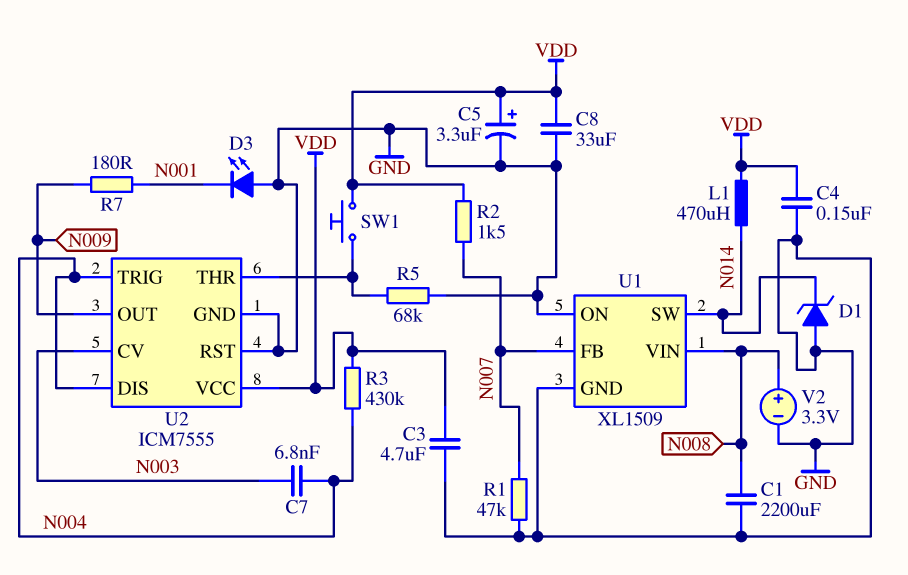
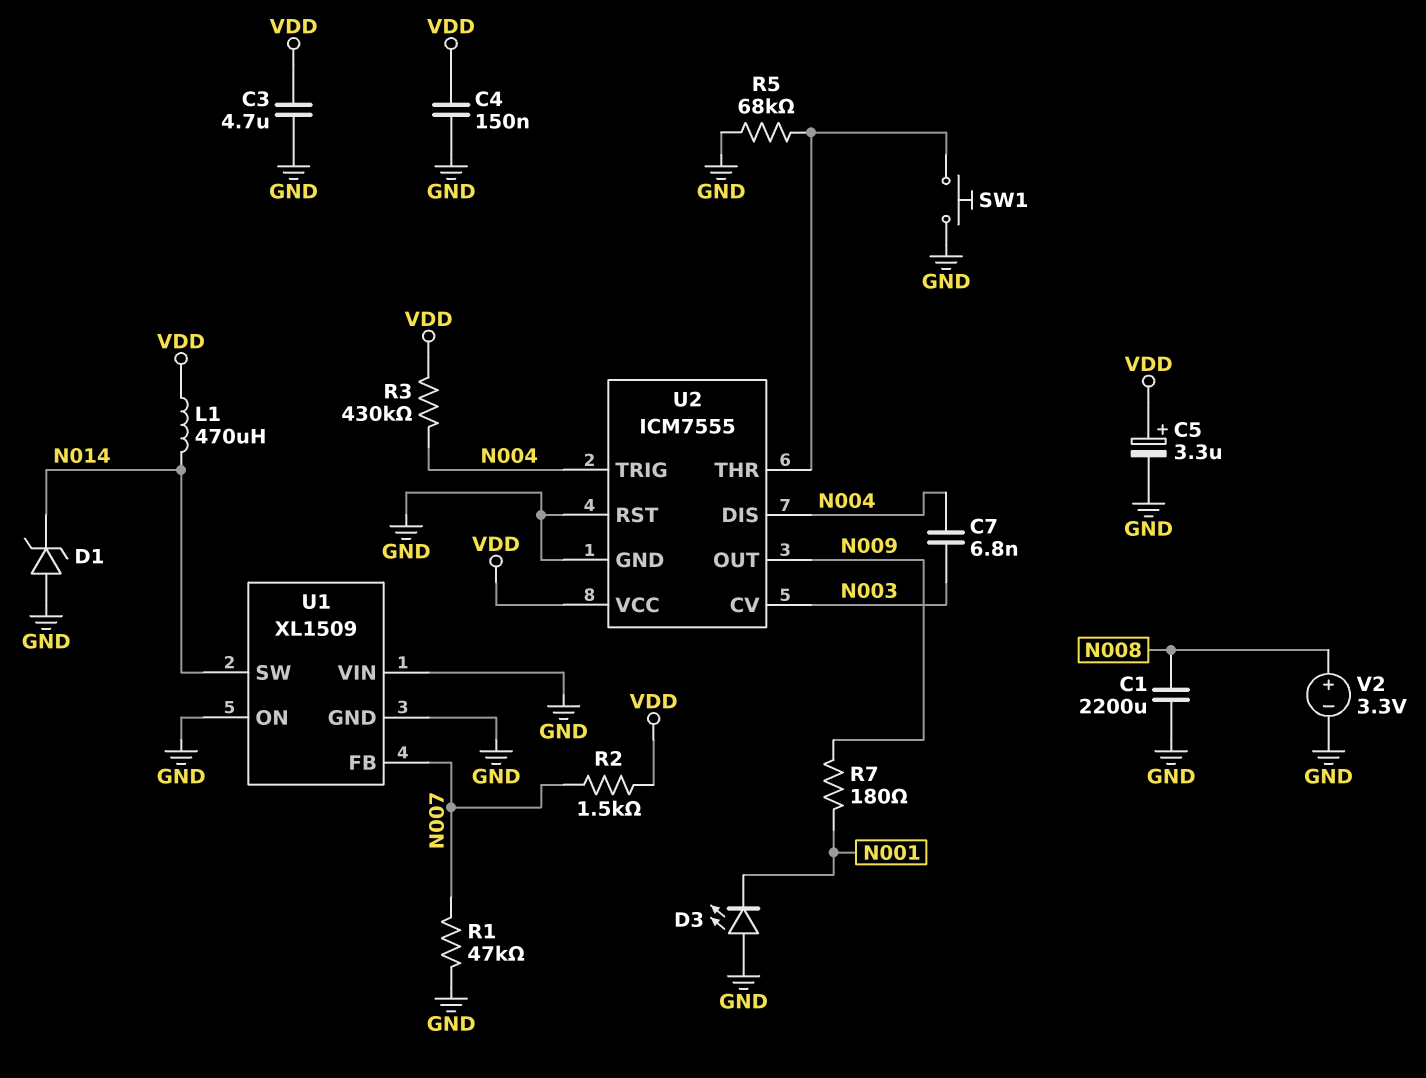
C8: 33uF (GND, VDD) -> none
SW1: button (U2/THR, VDD) -> button (GND, U2/THR)
U1 pin VIN: N008 -> GND

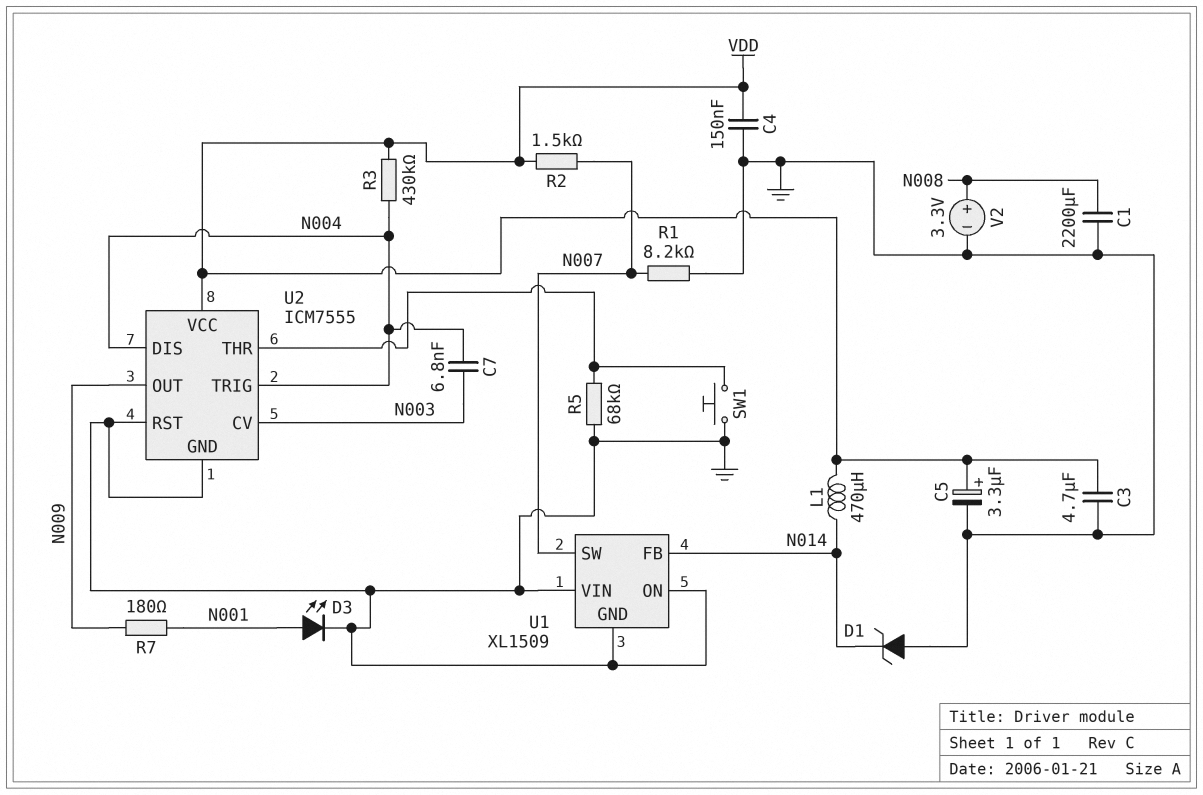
D3: LED (A GND, K N001) -> LED (A N001, K GND)
R1: 47k (GND, N007) -> 8.2k (GND, N007)
U1 pin FB: N007 -> N014
U1 pin SW: N014 -> N007

